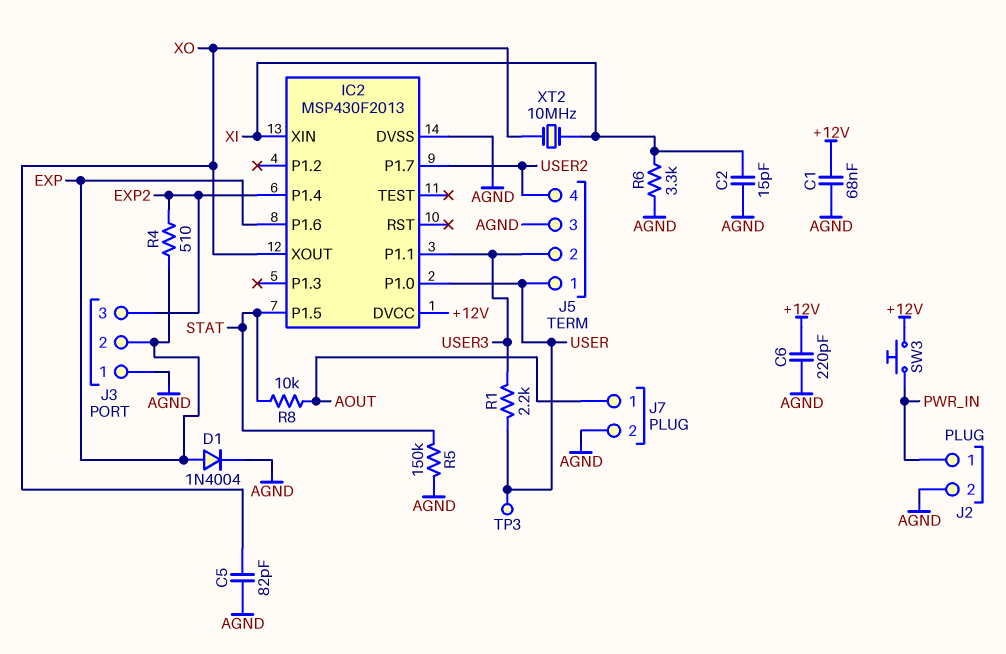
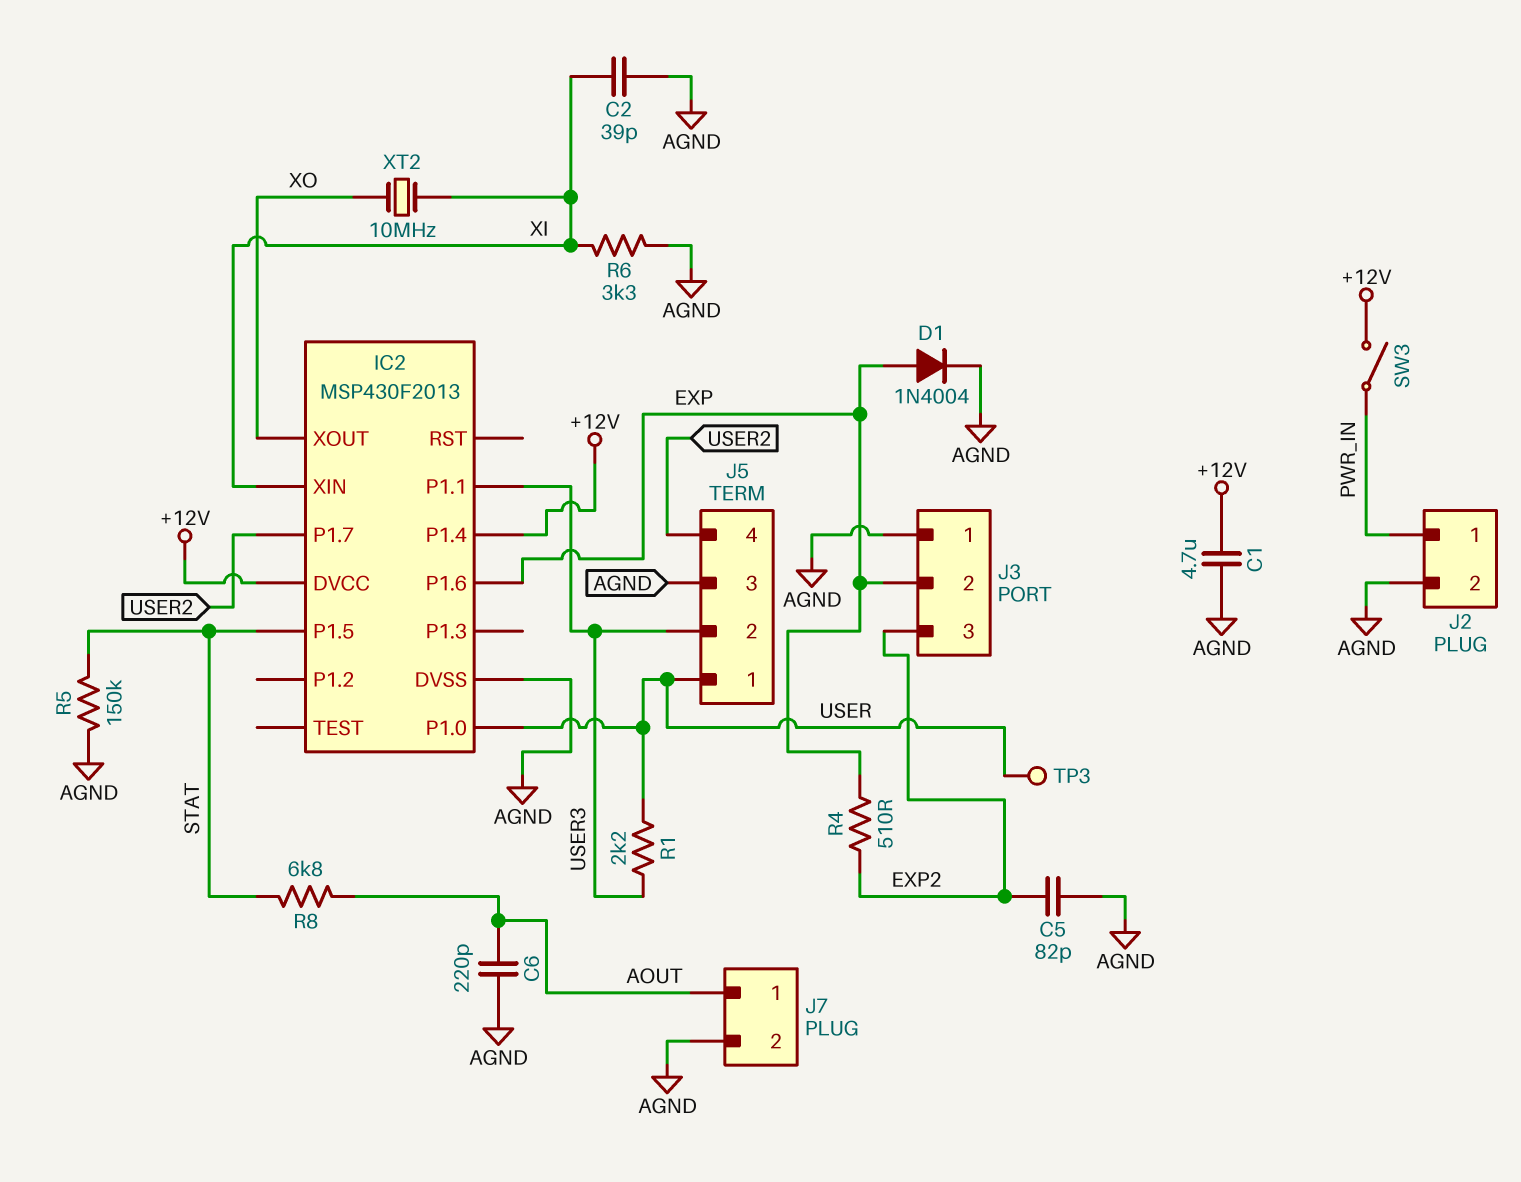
C1: 68nF (+12V, AGND) -> 4.7uF (+12V, AGND)
C2: 15pF (AGND, XI) -> 39pF (AGND, XI)
C5: 82pF (AGND, XO) -> 82pF (AGND, EXP2)
C6: 220pF (+12V, AGND) -> 220pF (AGND, AOUT)
IC2 pin P1.4: EXP2 -> +12V
R8: 10k (AOUT, STAT) -> 6.8k (AOUT, STAT)
SW3: button (+12V, PWR_IN) -> switch (+12V, PWR_IN)

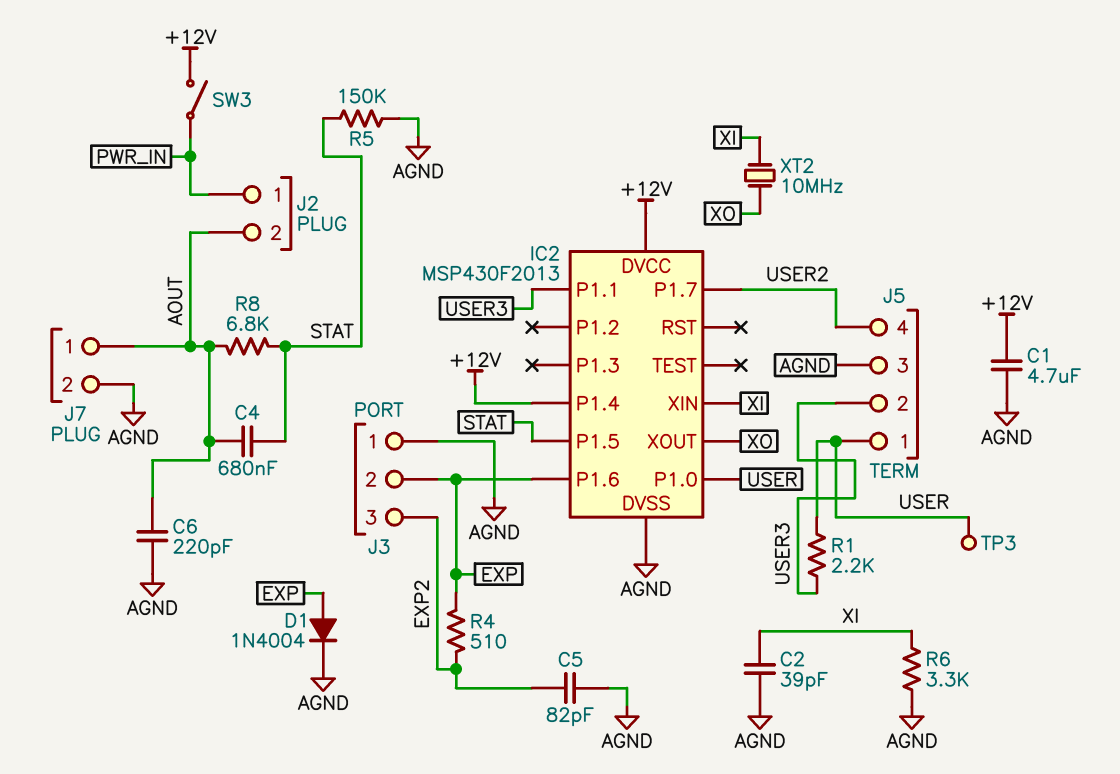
C4: none -> 680nF (AOUT, STAT)
J2 pin 2: AGND -> AOUT

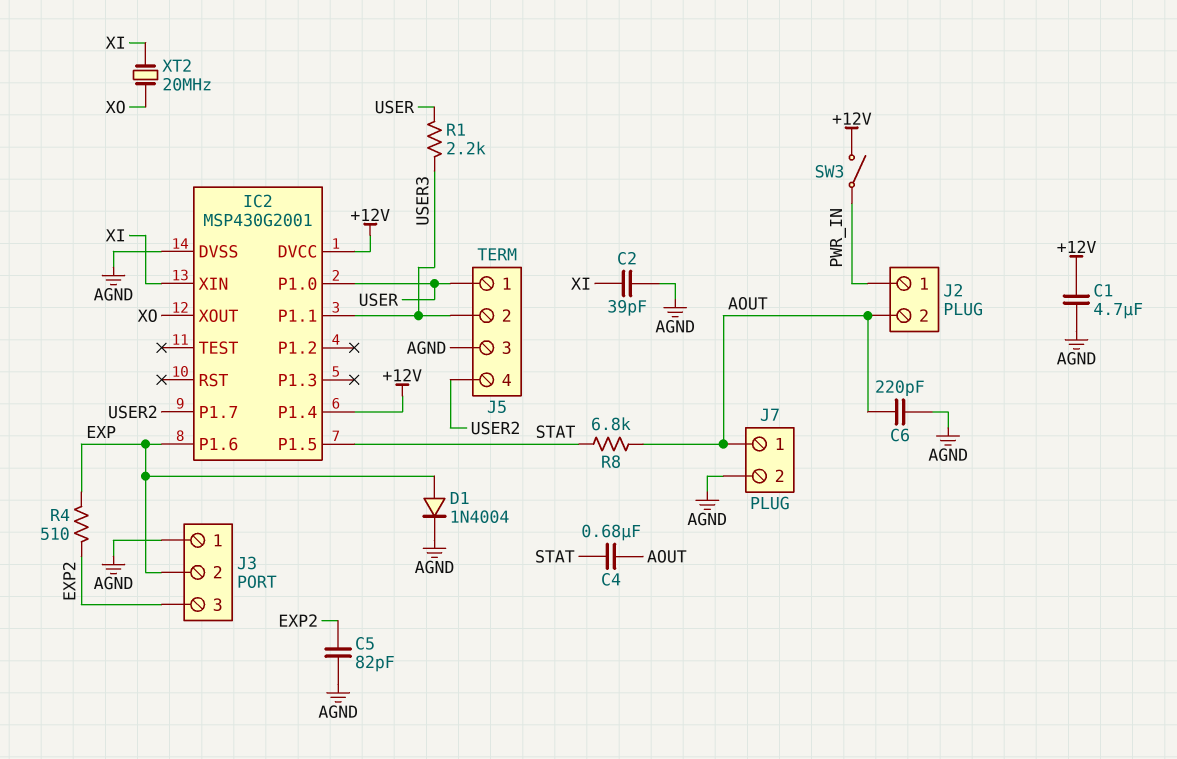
IC2: MSP430F2013 -> MSP430G2001
R5: 150k (AGND, STAT) -> none
R6: 3.3k (AGND, XI) -> none
TP3: test point (USER) -> none
XT2: 10MHz (XI, XO) -> 20MHz (XI, XO)

